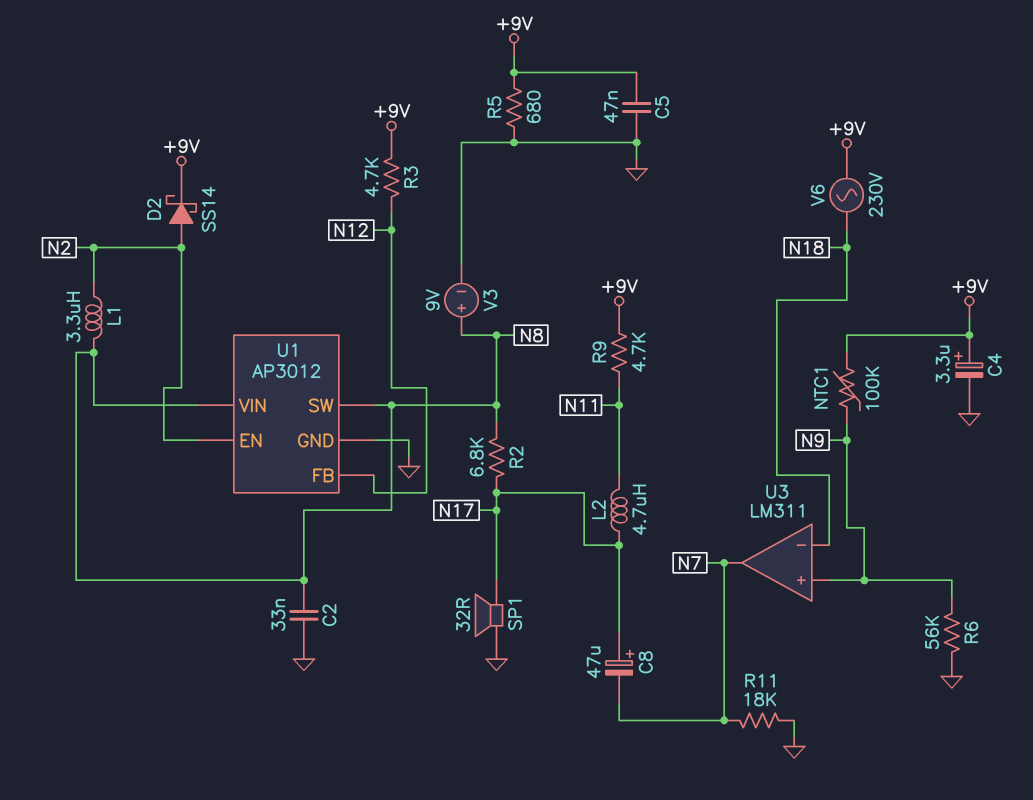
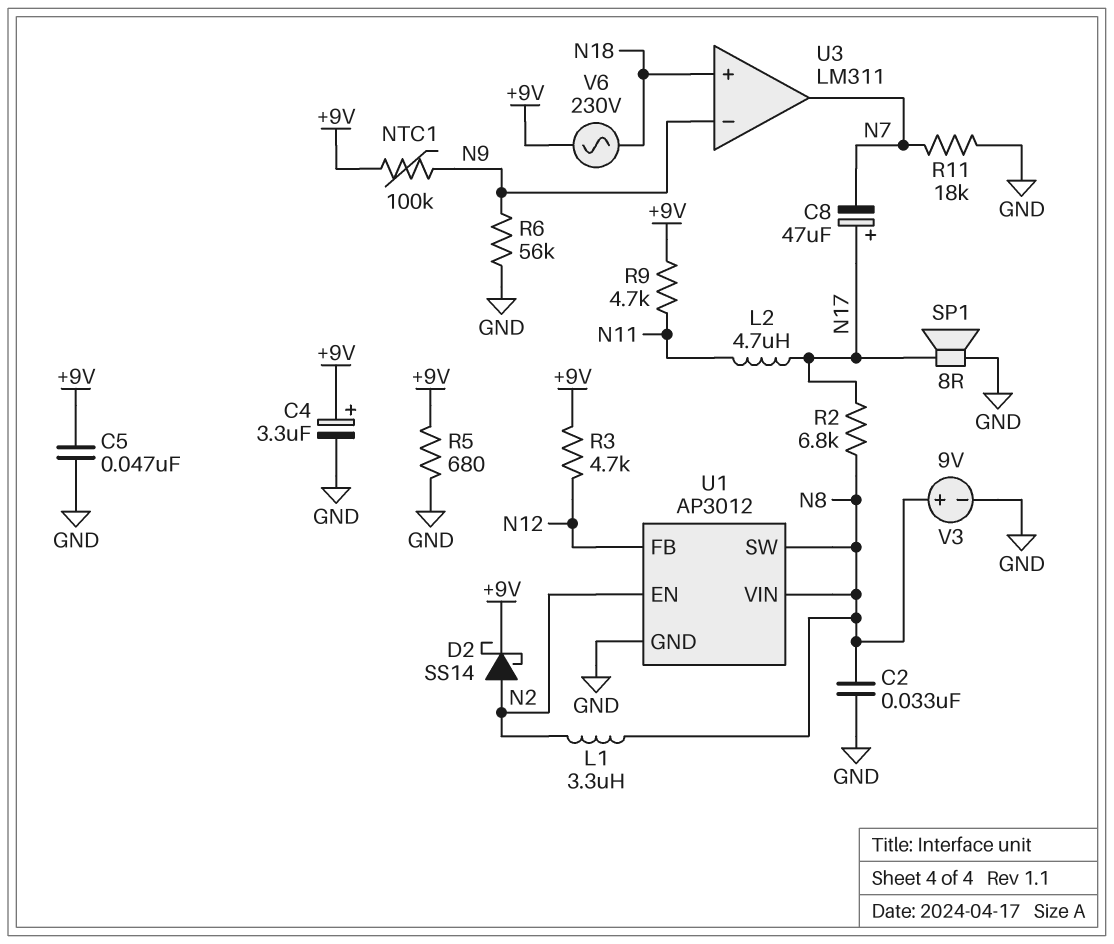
SP1: speaker 32R (GND, N17) -> speaker 8R (GND, N17)
U3 pin in+: N9 -> N18
U3 pin in-: N18 -> N9

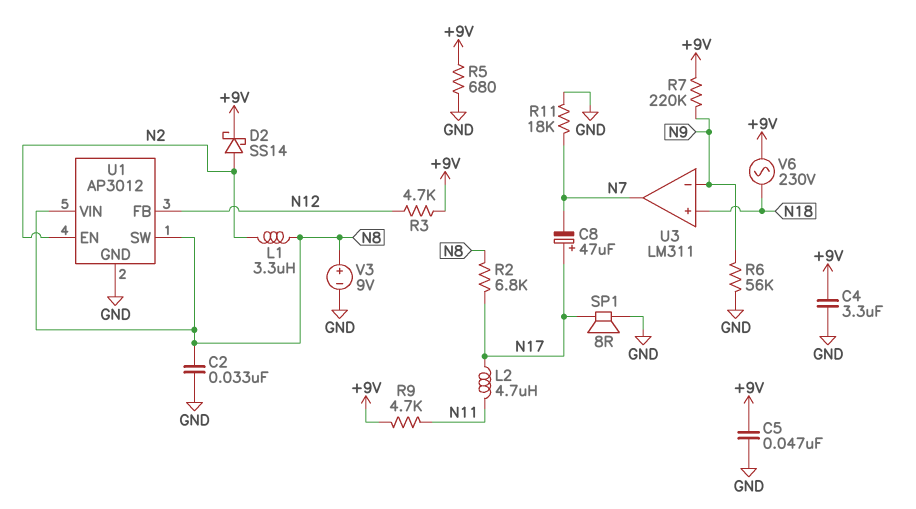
C4: 3.3uF (plus +9V, minus GND) -> 3.3uF (+9V, GND)
NTC1: 100k (+9V, N9) -> none
R7: none -> 220k (+9V, N9)

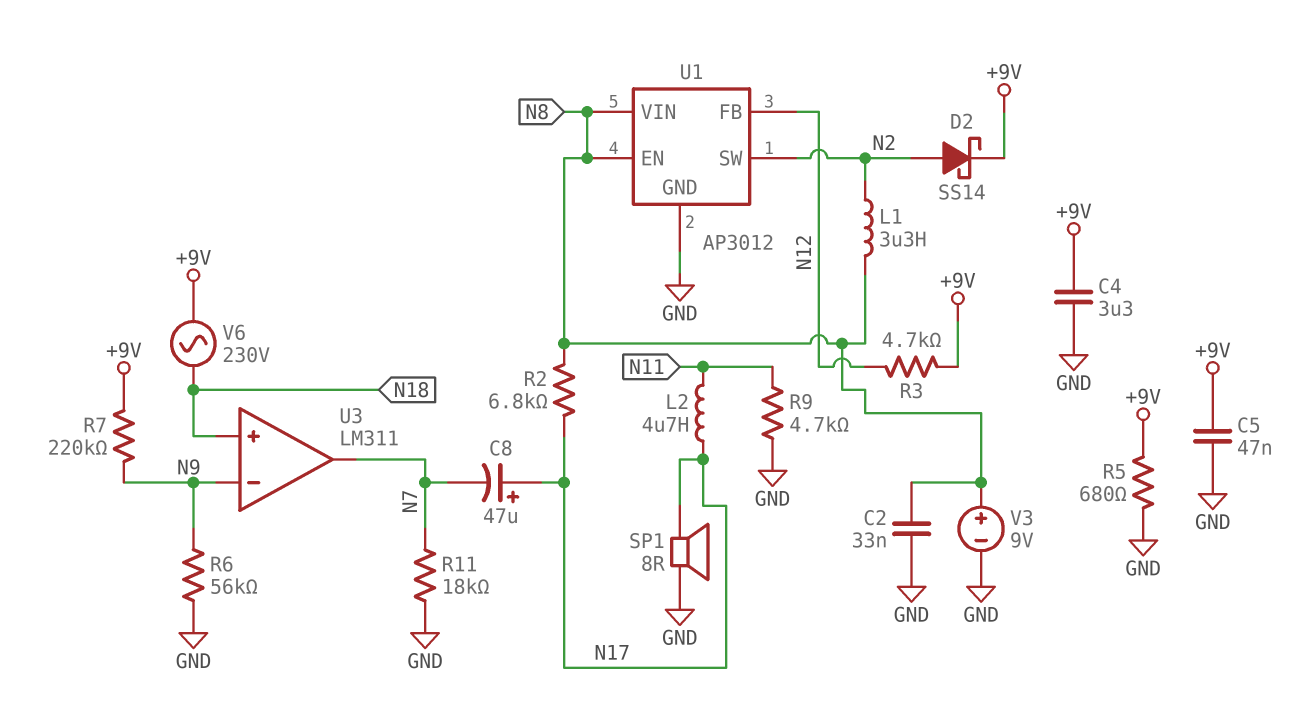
R9: 4.7k (+9V, N11) -> 4.7k (GND, N11)
U1 pin EN: N2 -> N8
U1 pin SW: N8 -> N2

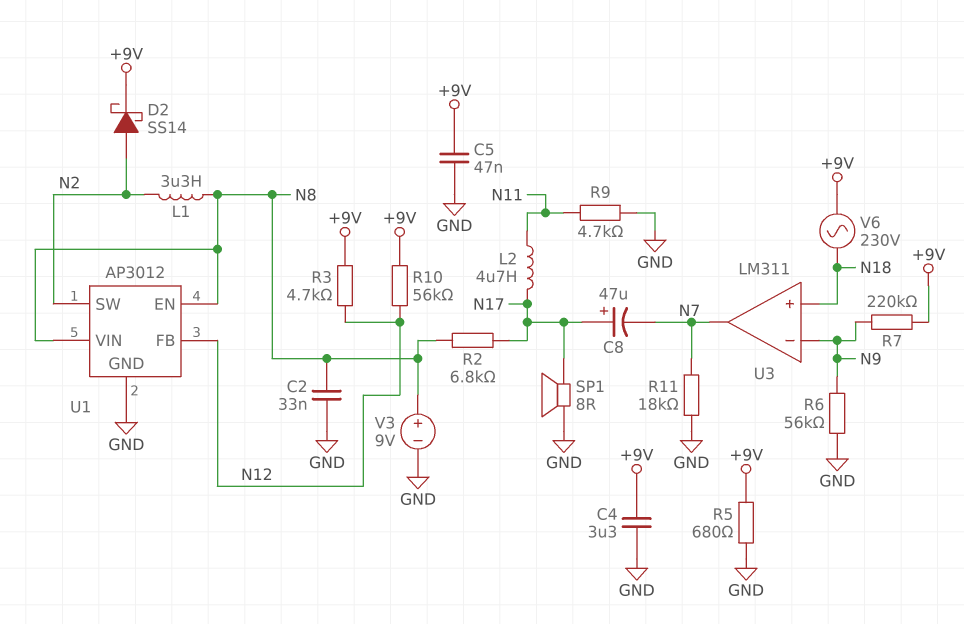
R10: none -> 56k (+9V, N12)

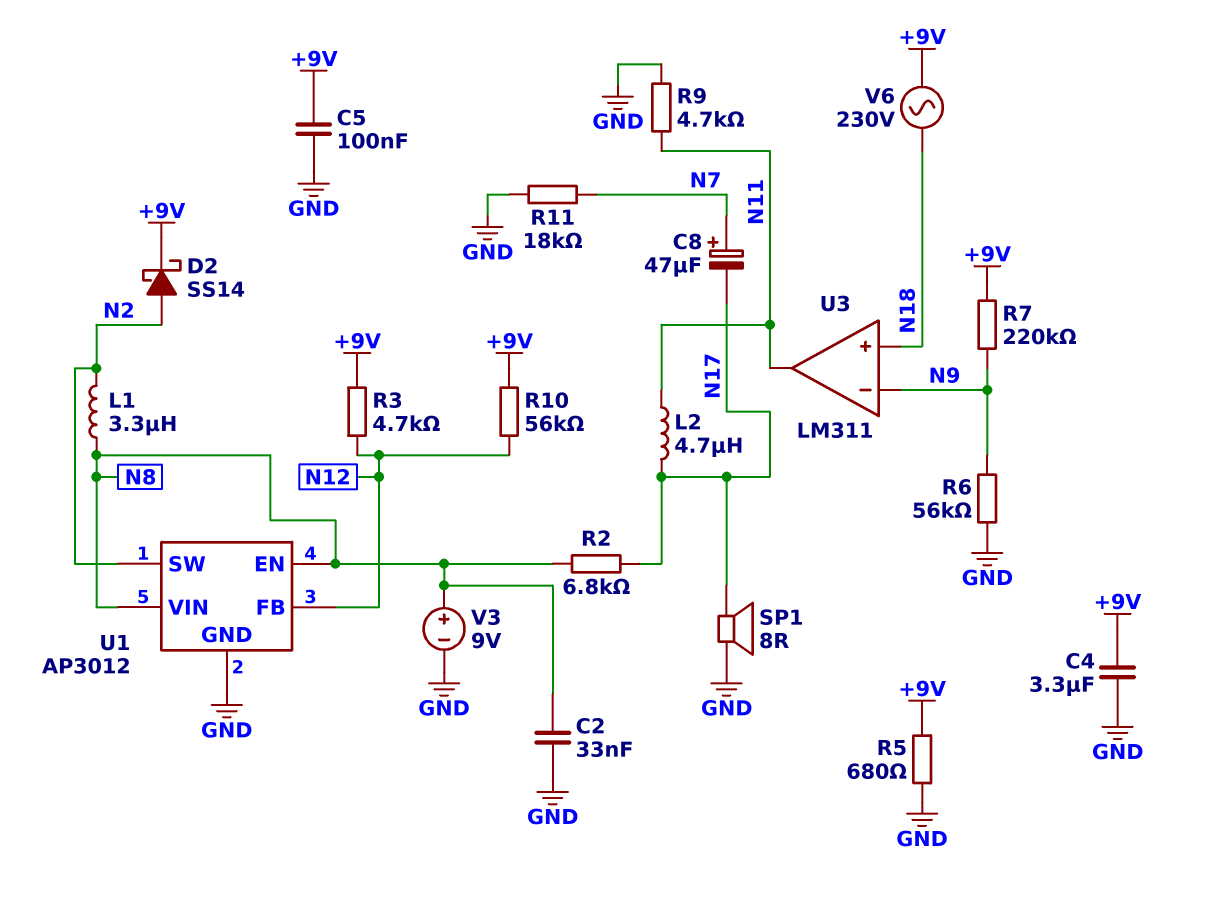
C5: 47nF (+9V, GND) -> 100nF (+9V, GND)
C8: 47uF (plus N17, minus N7) -> 47uF (plus N7, minus N17)
U3 pin out: N7 -> N11

